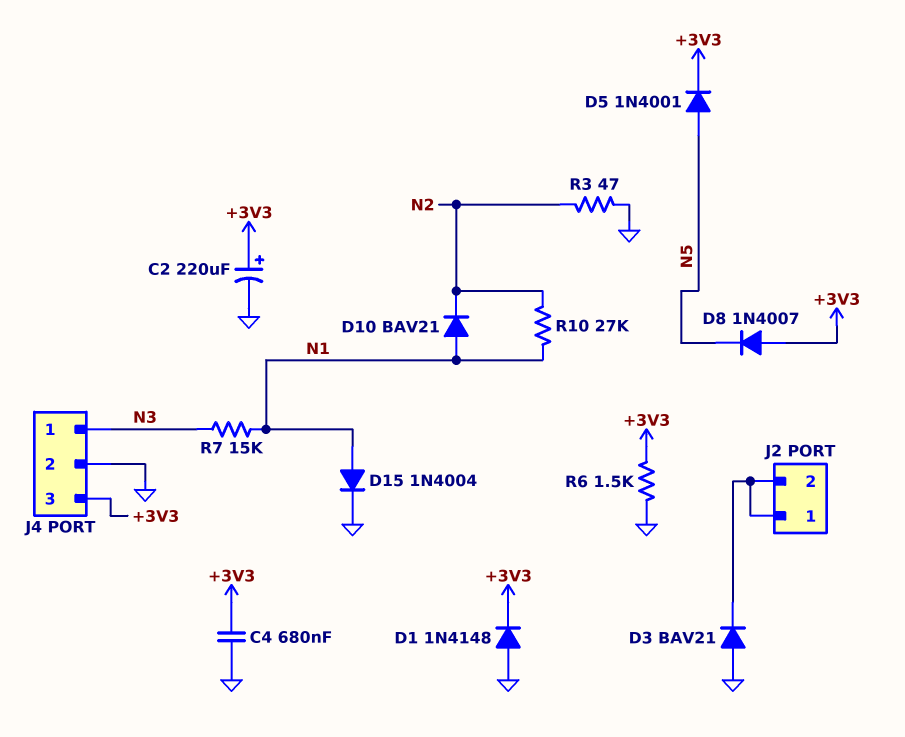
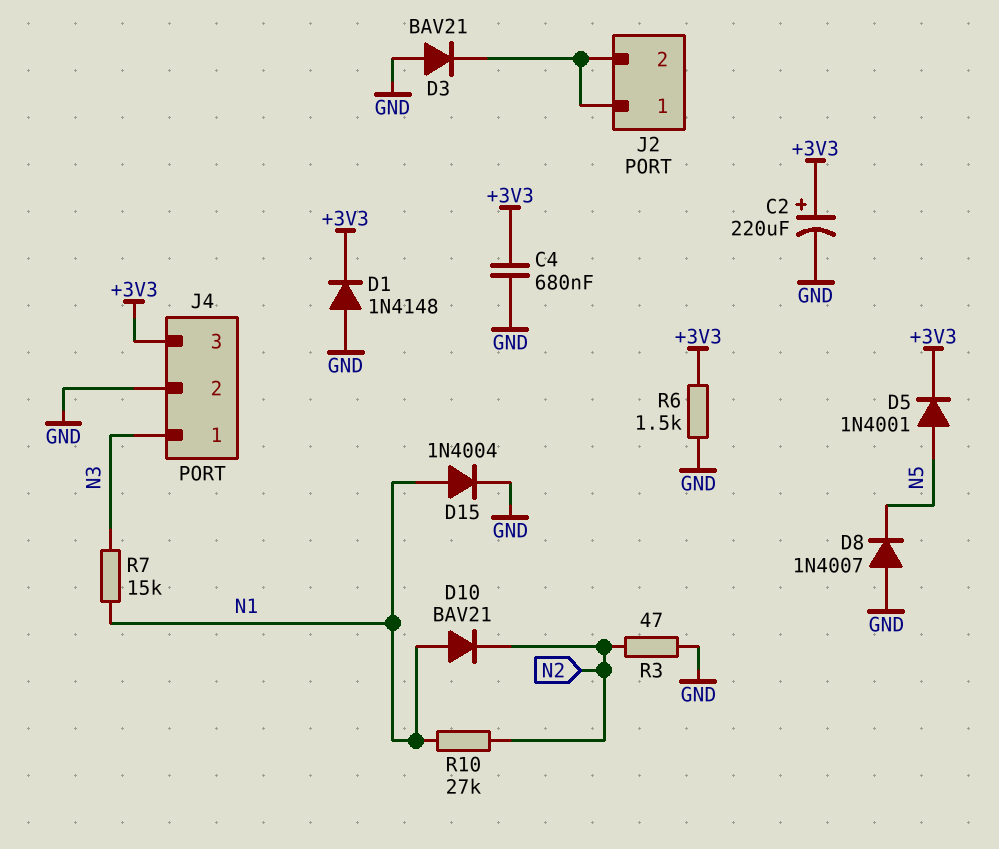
D8: diode 1N4007 (A +3V3, K N5) -> diode 1N4007 (A GND, K N5)

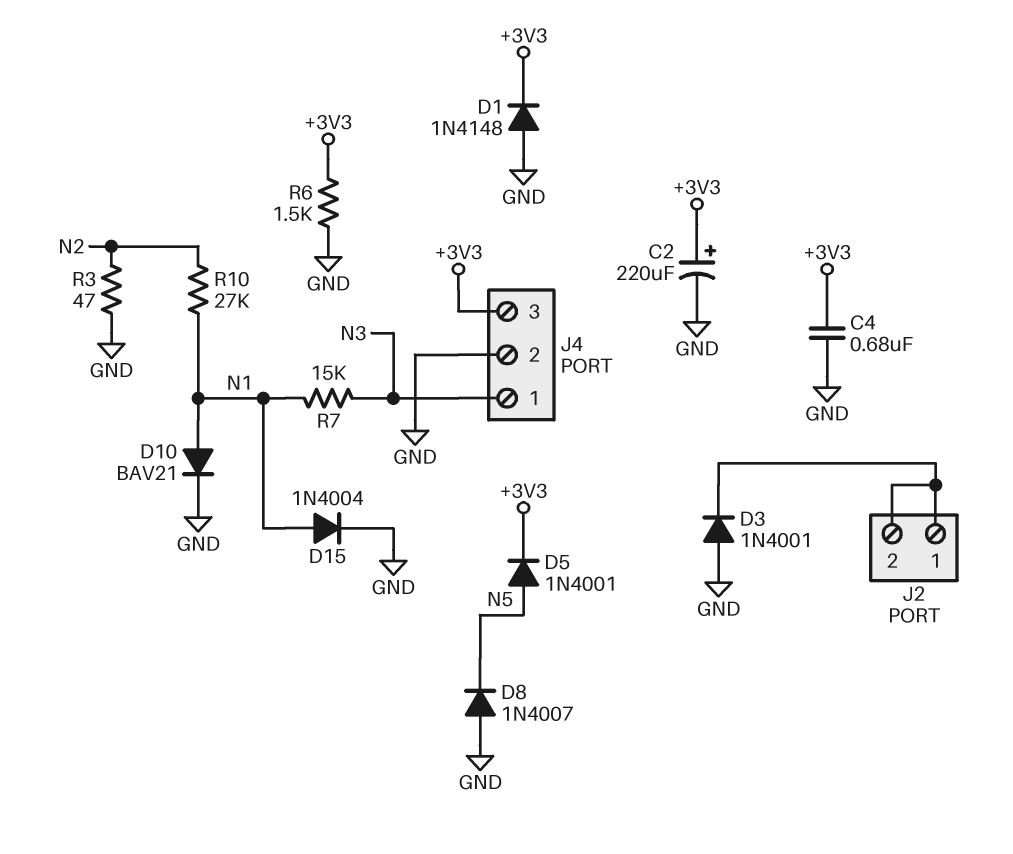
D3: diode BAV21 (A GND, K J2/1) -> diode 1N4001 (A GND, K J2/1)
D10: diode BAV21 (A N1, K N2) -> diode BAV21 (A N1, K GND)

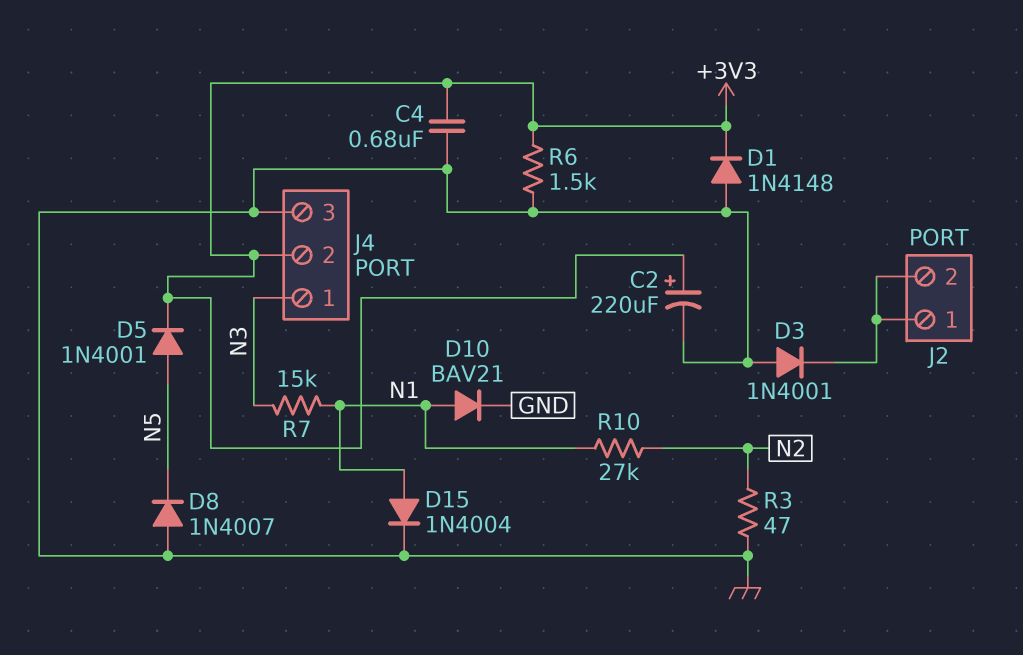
J4 pin 2: GND -> +3V3
J4 pin 3: +3V3 -> GND

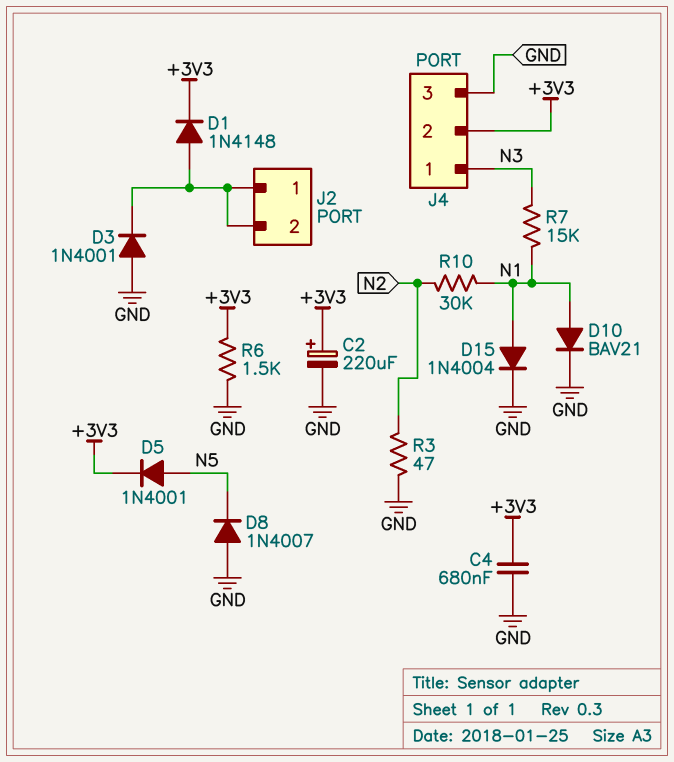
D1: diode 1N4148 (A GND, K +3V3) -> diode 1N4148 (A J2/1, K +3V3)
R10: 27k (N1, N2) -> 30k (N1, N2)

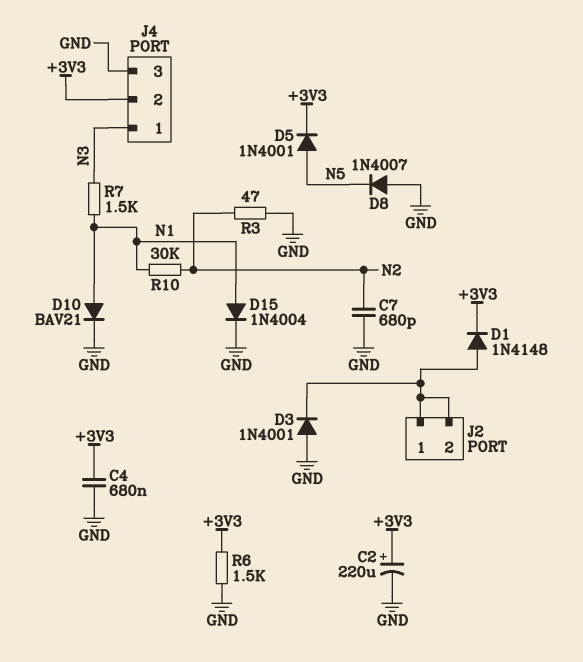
C7: none -> 680pF (GND, N2)
R7: 15k (N1, N3) -> 1.5k (N1, N3)

